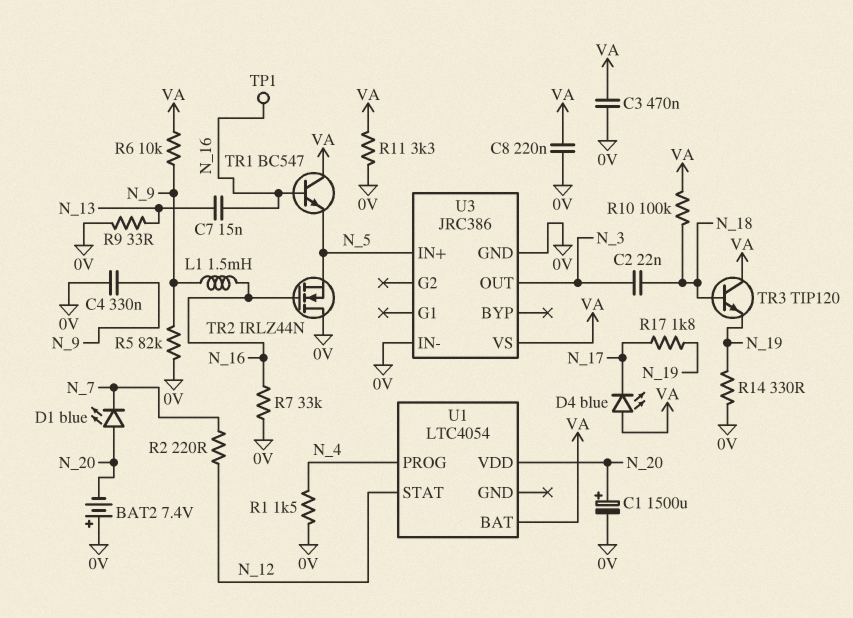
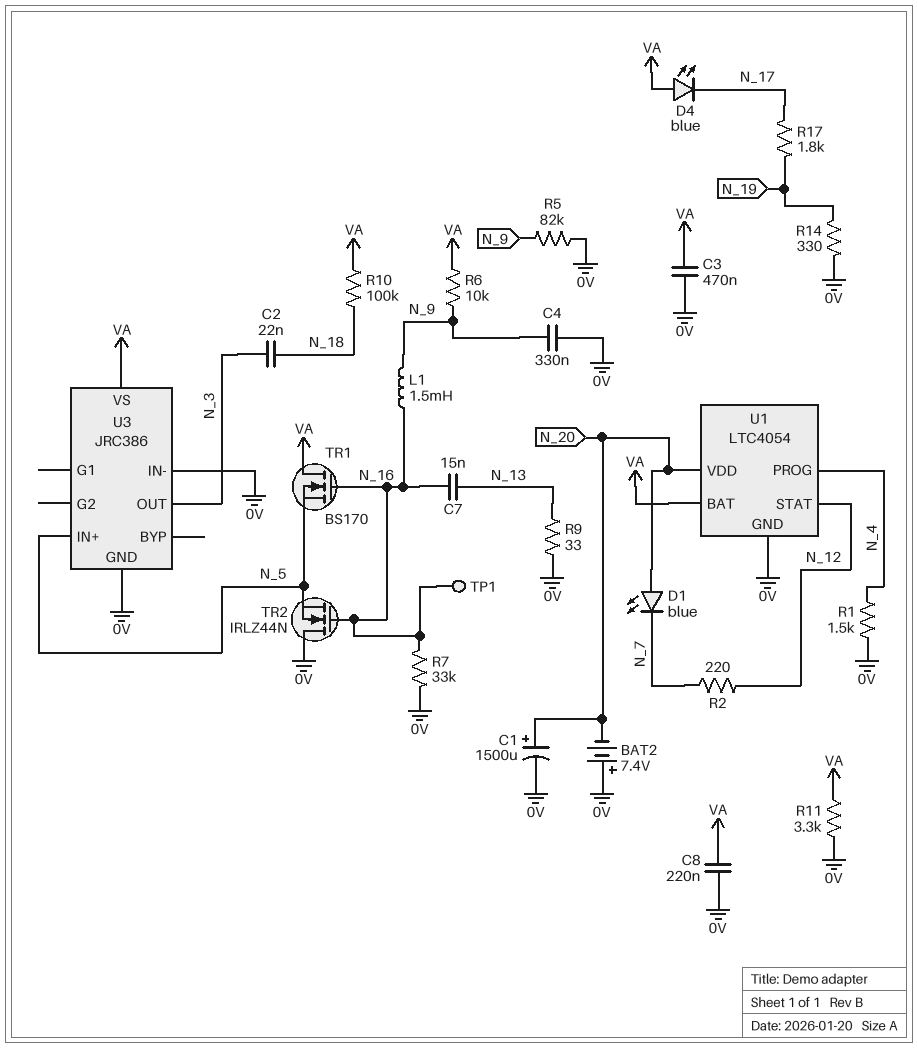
TR1: NPN BC547 (B N_16, C VA, E N_5) -> NMOS BS170 (G N_16, D VA, S N_5)
TR3: NPN TIP120 (B N_18, C VA, E N_19) -> none
U1 pin GND: none -> 0V

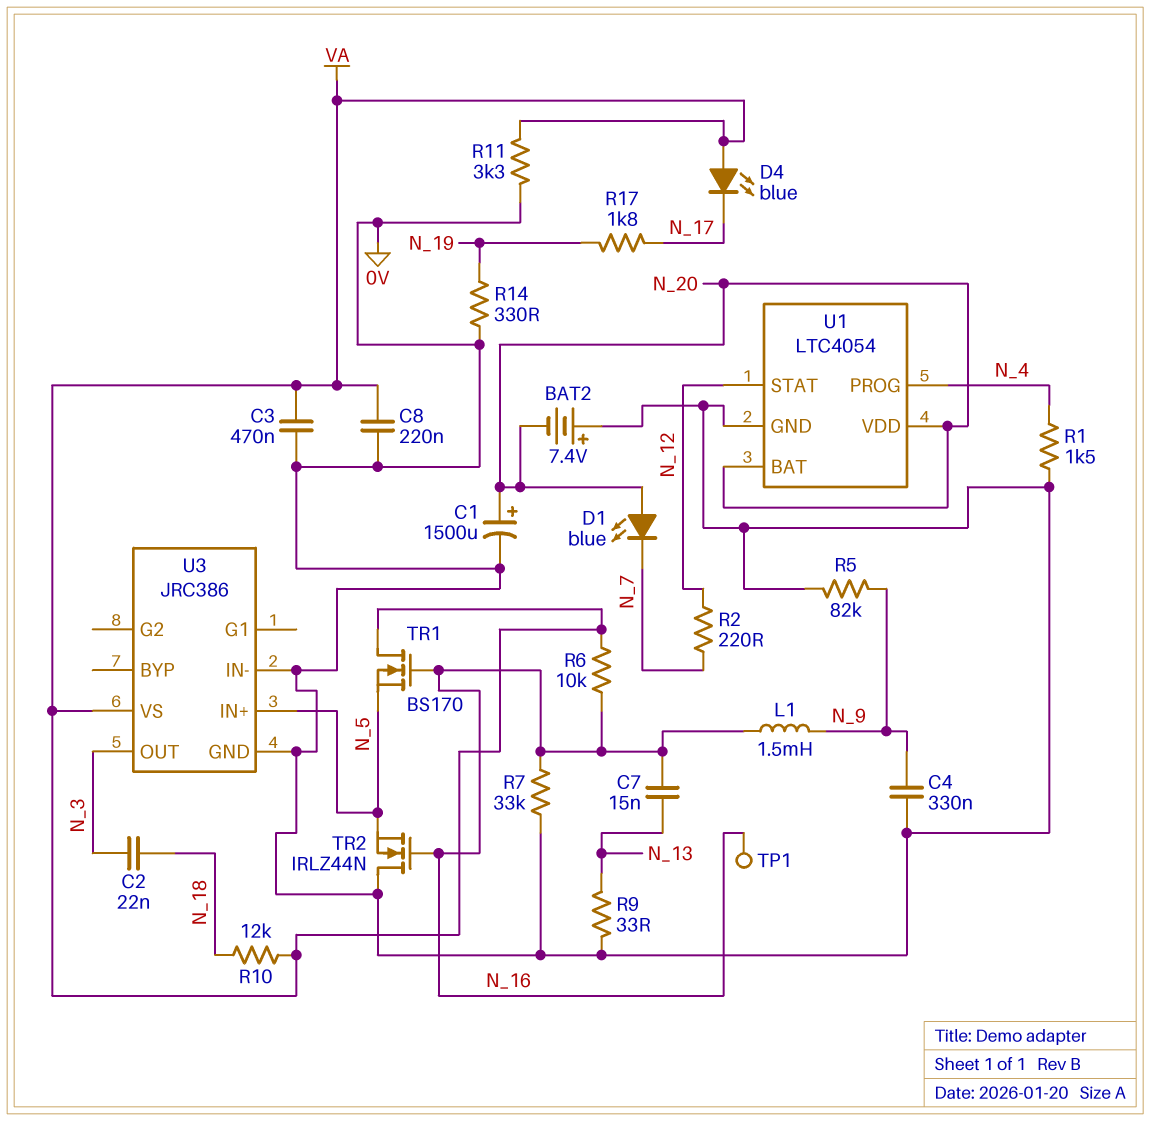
R6: 10k (N_9, VA) -> 10k (N_16, VA)
R10: 100k (N_18, VA) -> 12k (N_18, VA)
U1 pin BAT: VA -> N_20

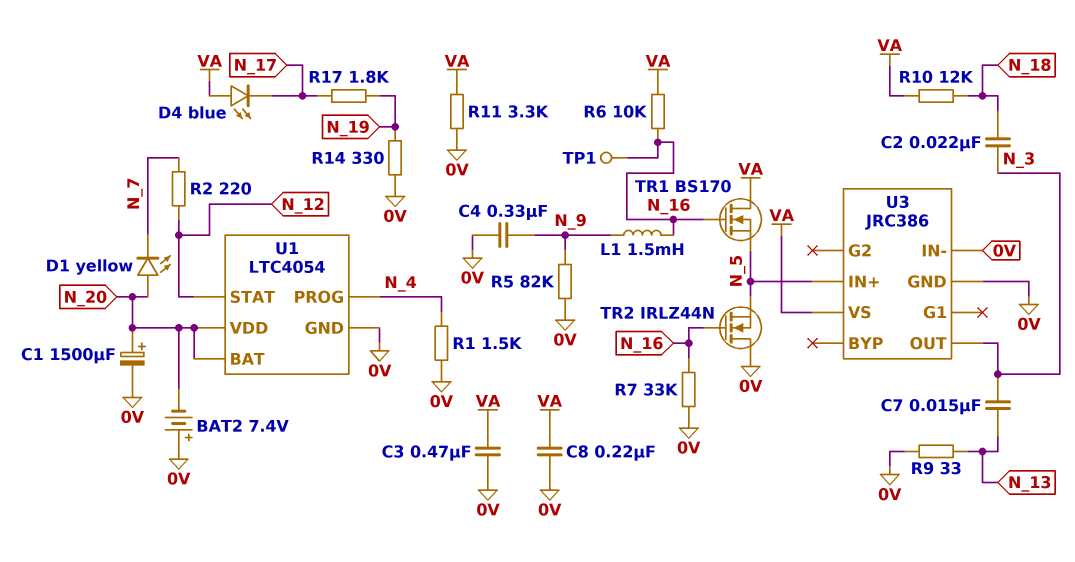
C7: 15nF (N_13, N_16) -> 15nF (N_3, N_13)
D1: LED blue (A N_20, K N_7) -> LED yellow (A N_20, K N_7)

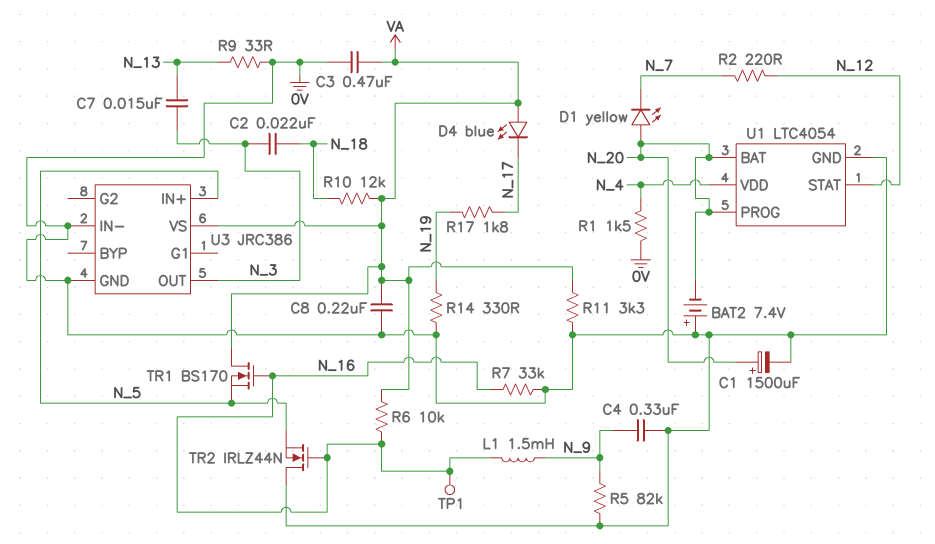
U1 pin PROG: N_4 -> N_20
U1 pin VDD: N_20 -> N_4

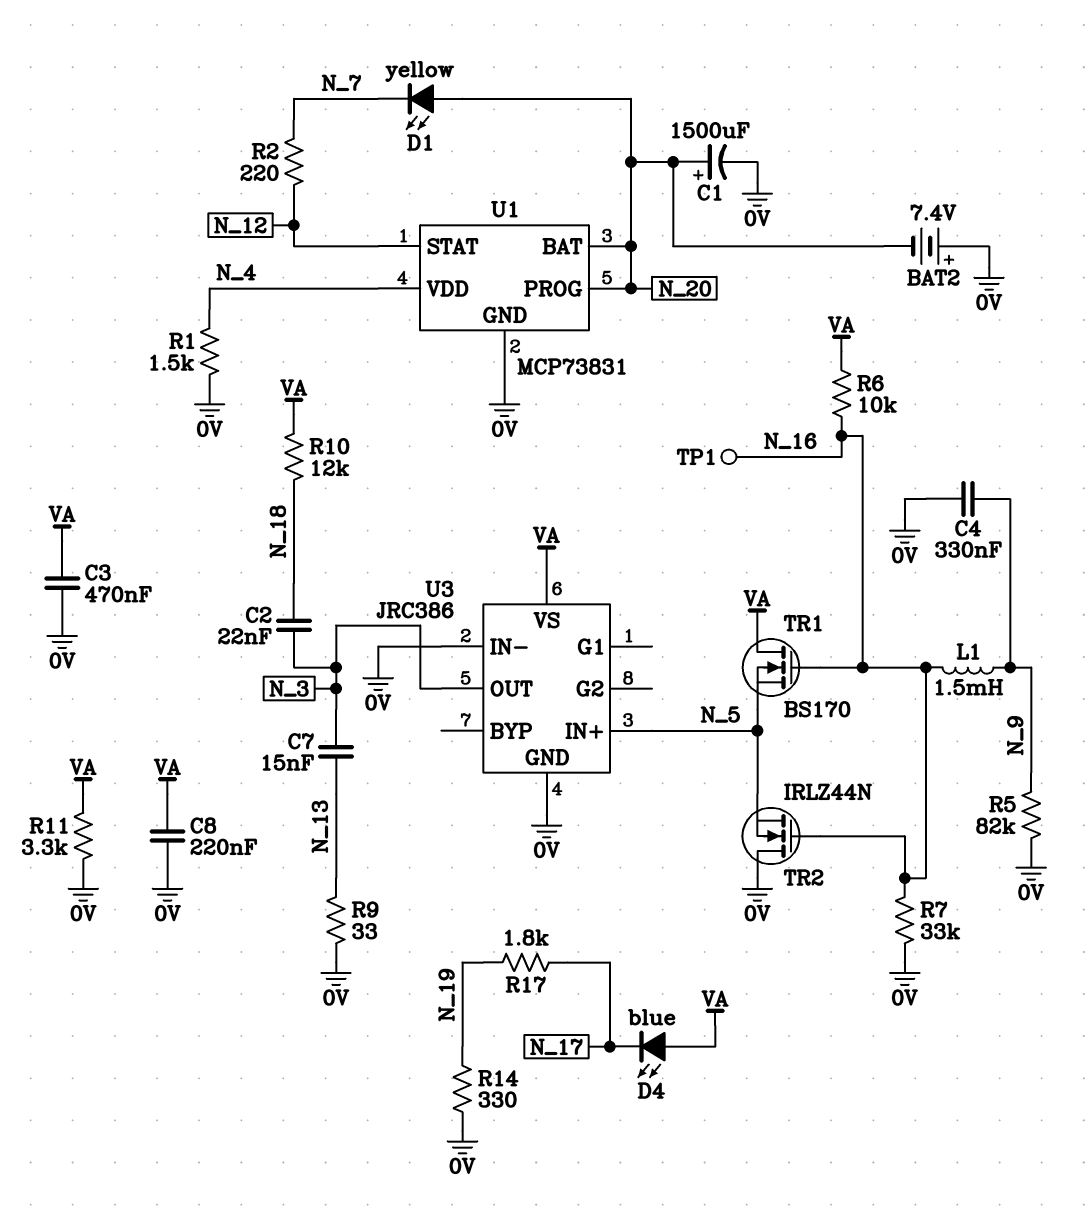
U1: LTC4054 -> MCP73831

